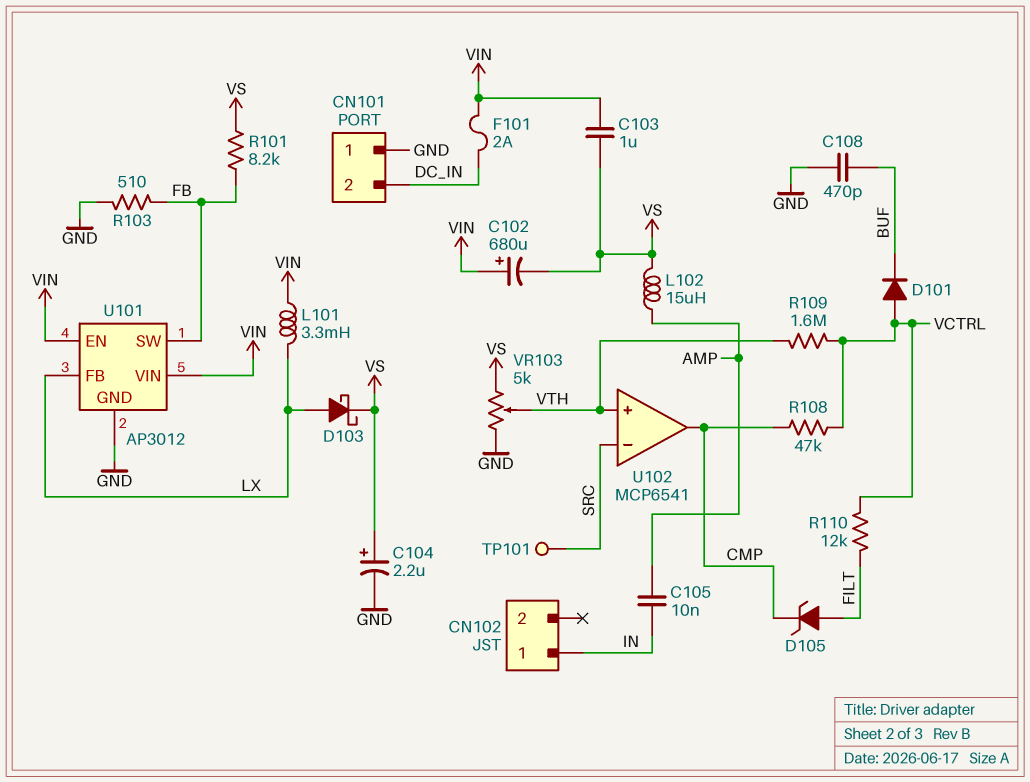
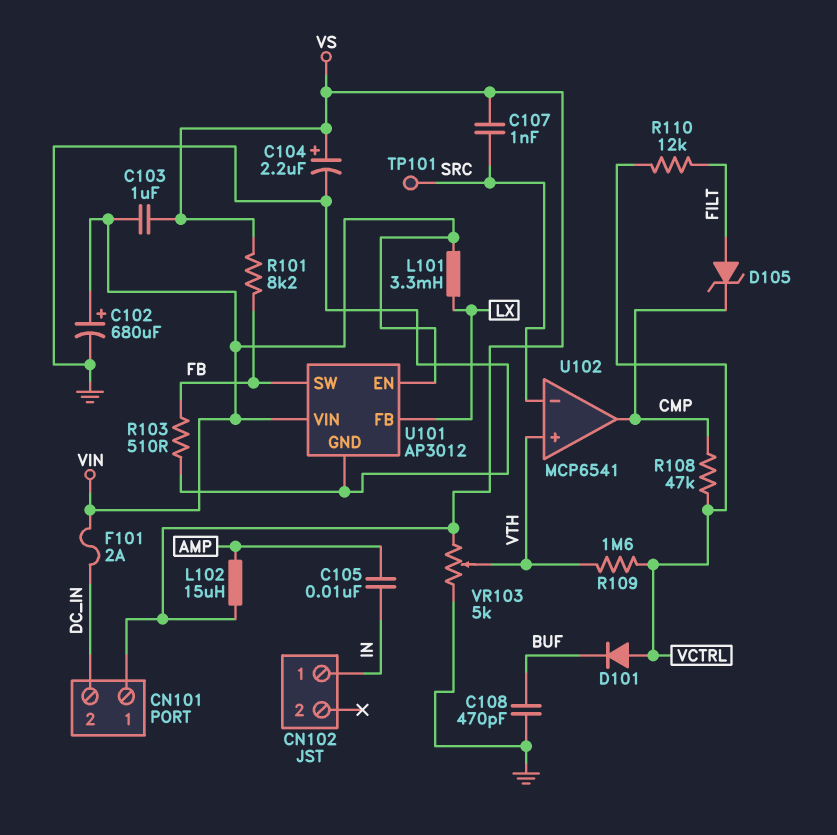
C102: 680uF (plus VIN, minus VS) -> 680uF (plus VIN, minus GND)
C107: none -> 1nF (SRC, VS)
CN101 pin 1: GND -> VS
D103: schottky (A LX, K VS) -> none

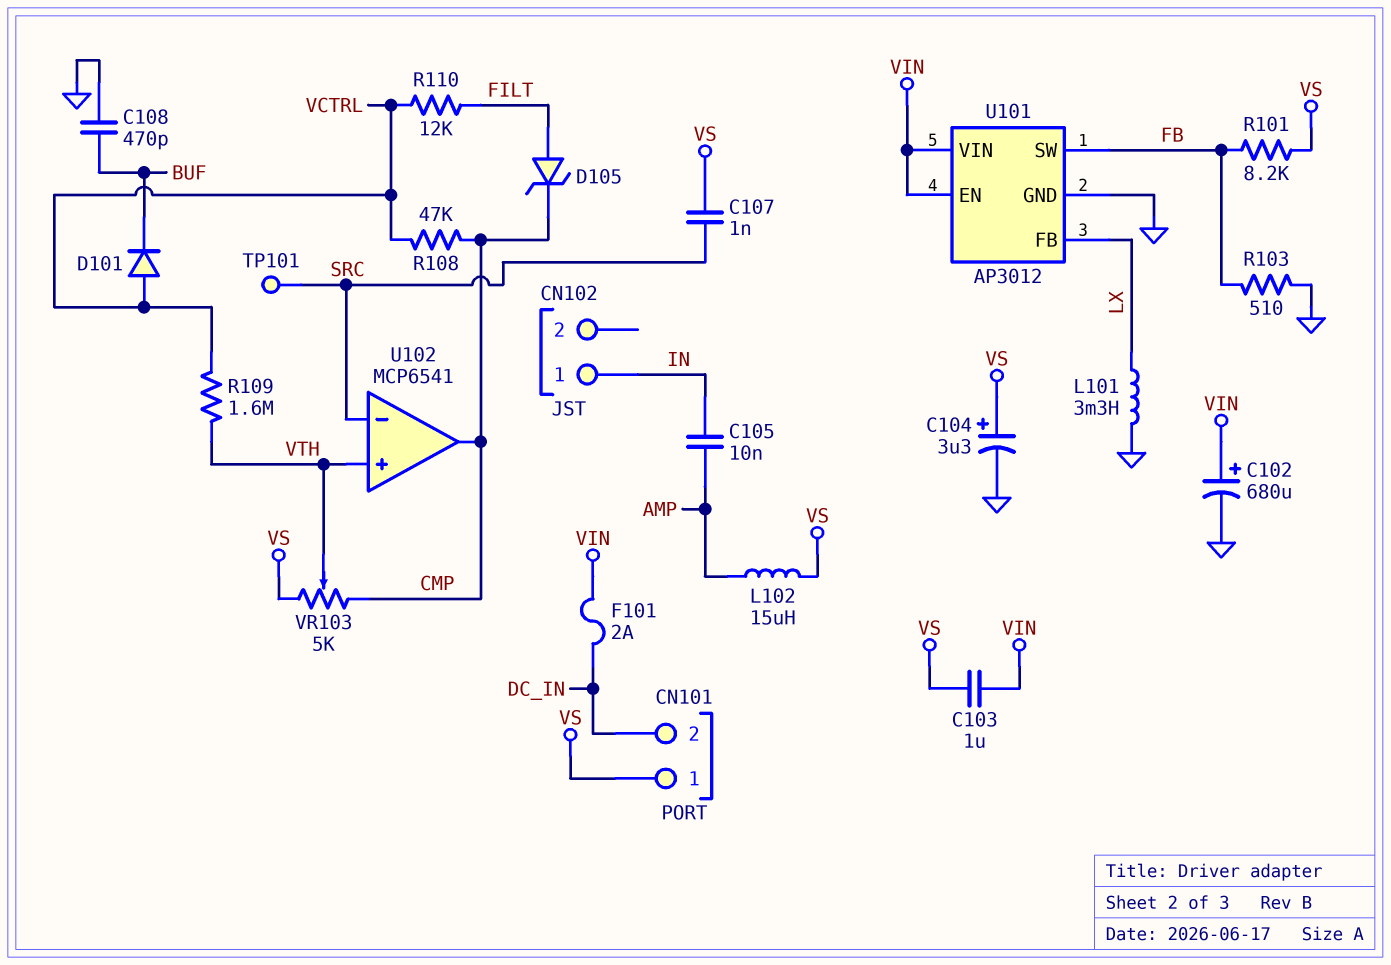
C104: 2.2uF (plus VS, minus GND) -> 3.3uF (plus VS, minus GND)
L101: 3.3mH (LX, VIN) -> 3.3mH (GND, LX)
VR103: 5k (GND, VS, wiper VTH) -> 5k (CMP, VS, wiper VTH)

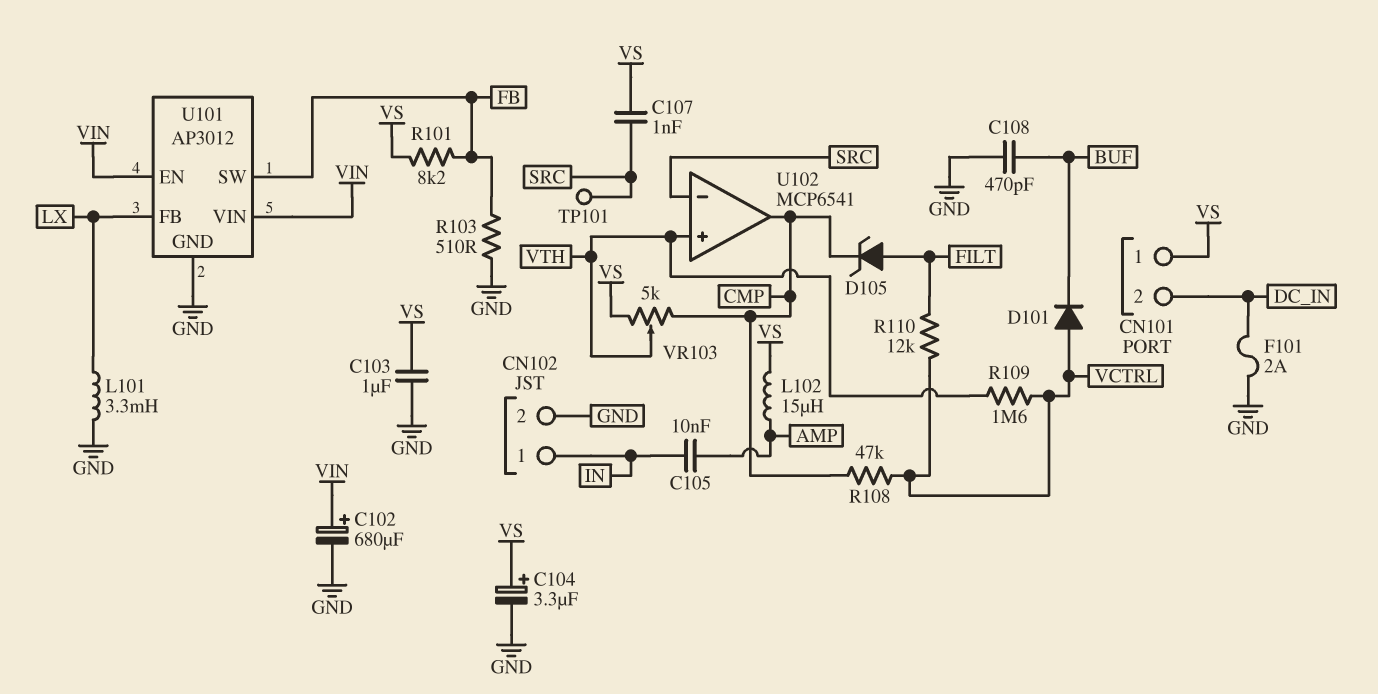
C103: 1uF (VIN, VS) -> 1uF (GND, VS)
CN102 pin 2: none -> GND
F101: 2A (DC_IN, VIN) -> 2A (DC_IN, GND)

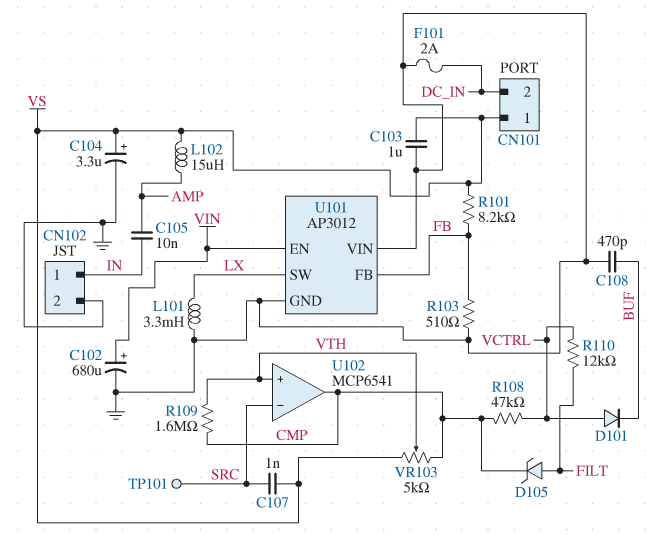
R109: 1.6M (VCTRL, VTH) -> 1.6M (CMP, VTH)
U101 pin FB: LX -> FB
U101 pin SW: FB -> LX
U101 pin VIN: VIN -> GND

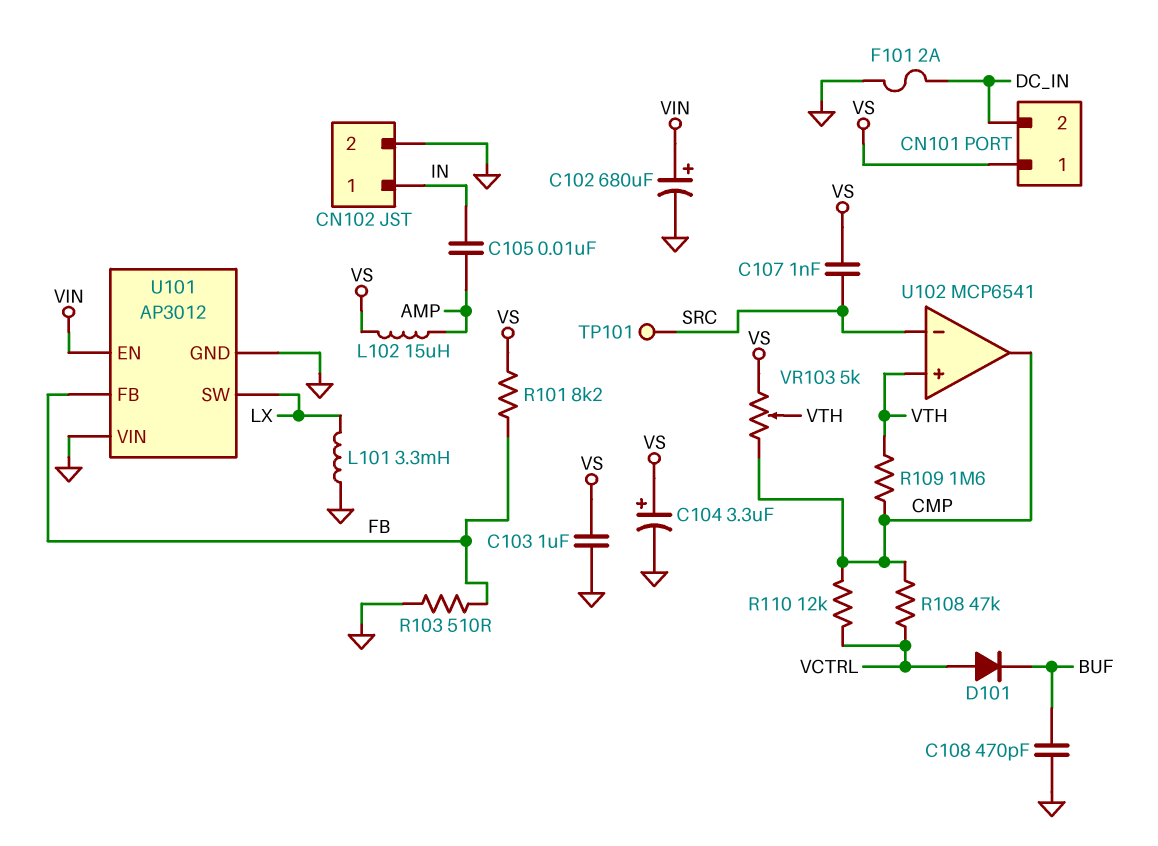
D105: zener (A FILT, K CMP) -> none
R110: 12k (FILT, VCTRL) -> 12k (CMP, VCTRL)

